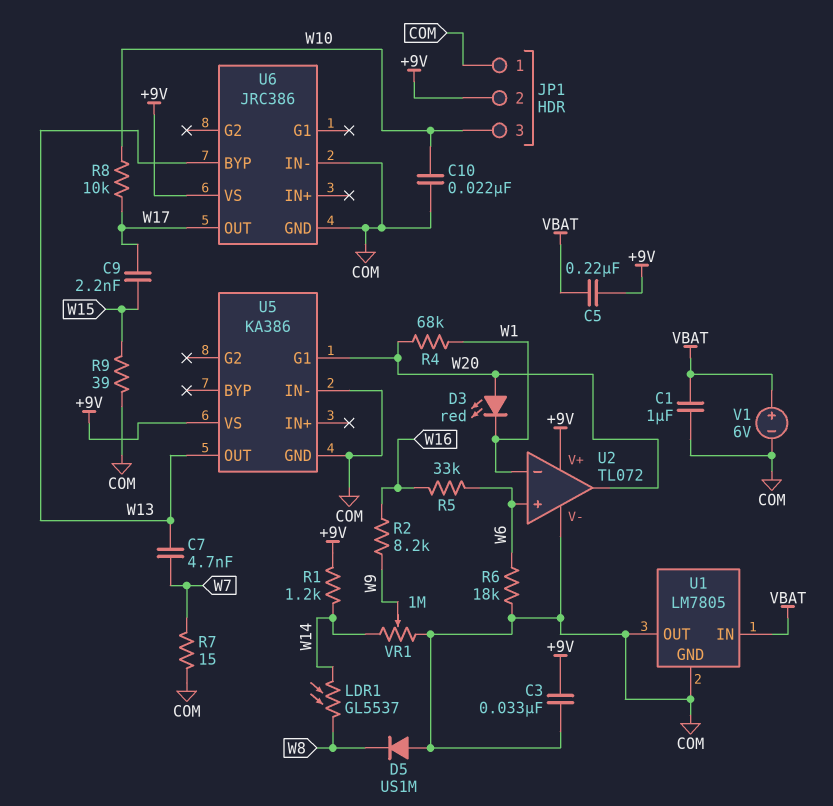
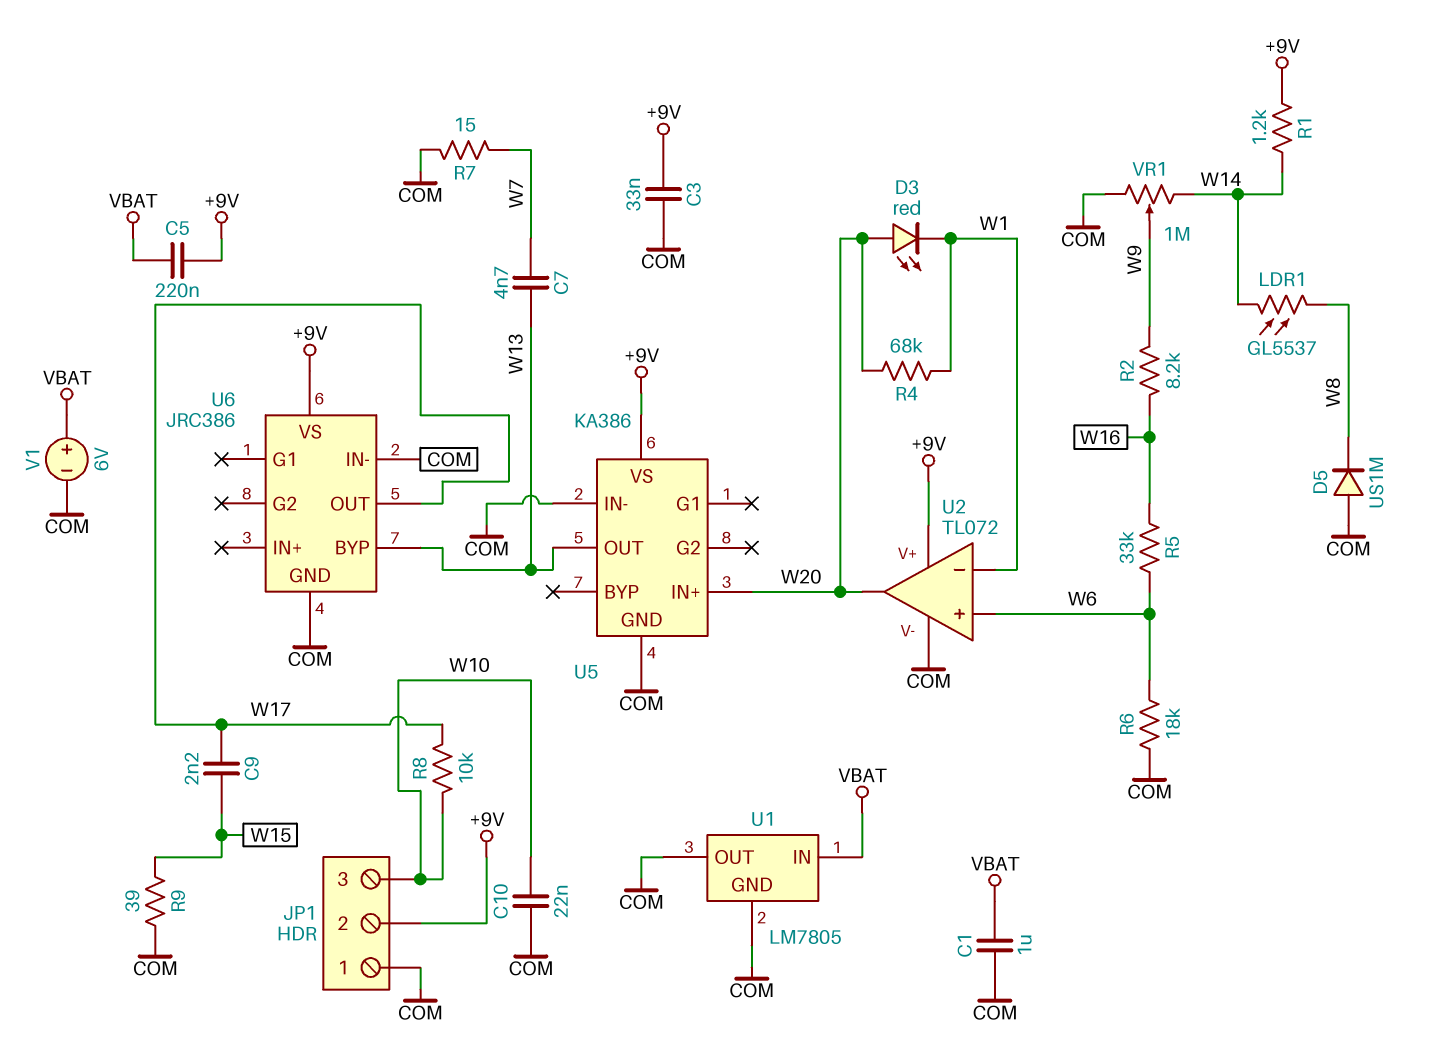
U5 pin G1: W20 -> none
U5 pin IN+: none -> W20

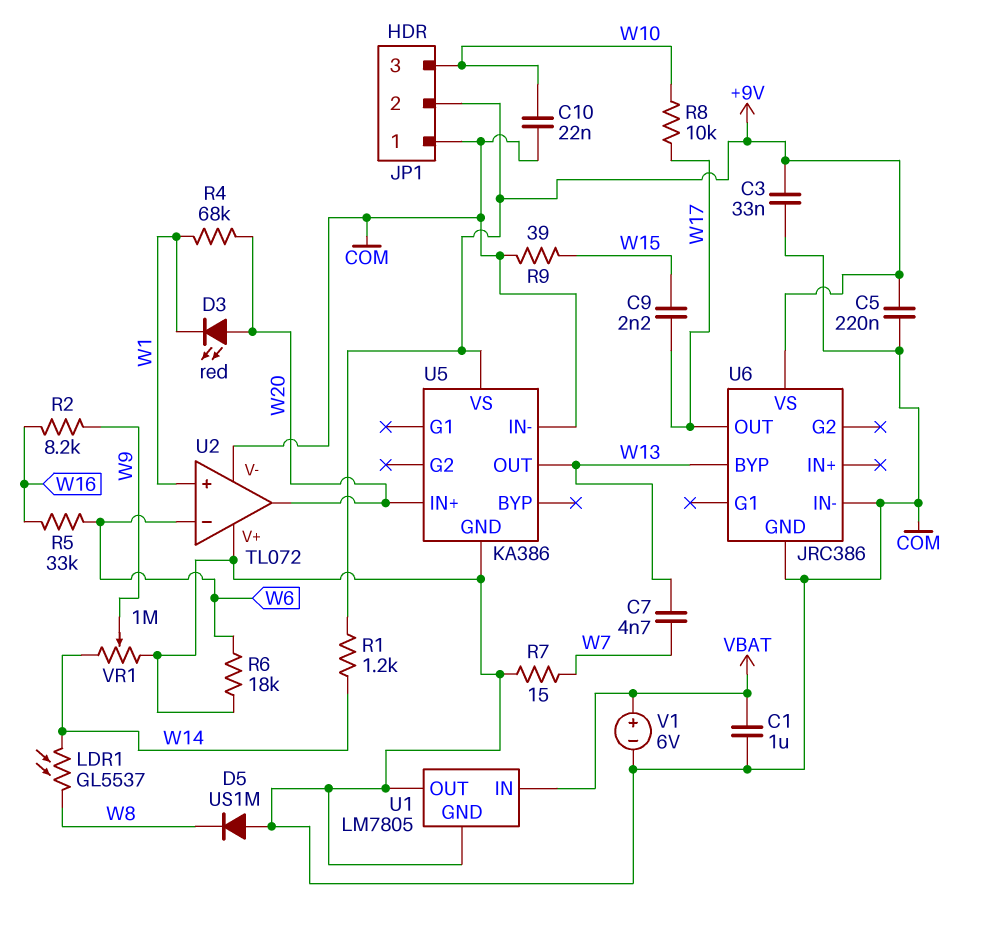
C5: 220nF (+9V, VBAT) -> 220nF (+9V, COM)
U2 pin V+: +9V -> COM
U2 pin in+: W6 -> W1
U2 pin in-: W1 -> W6

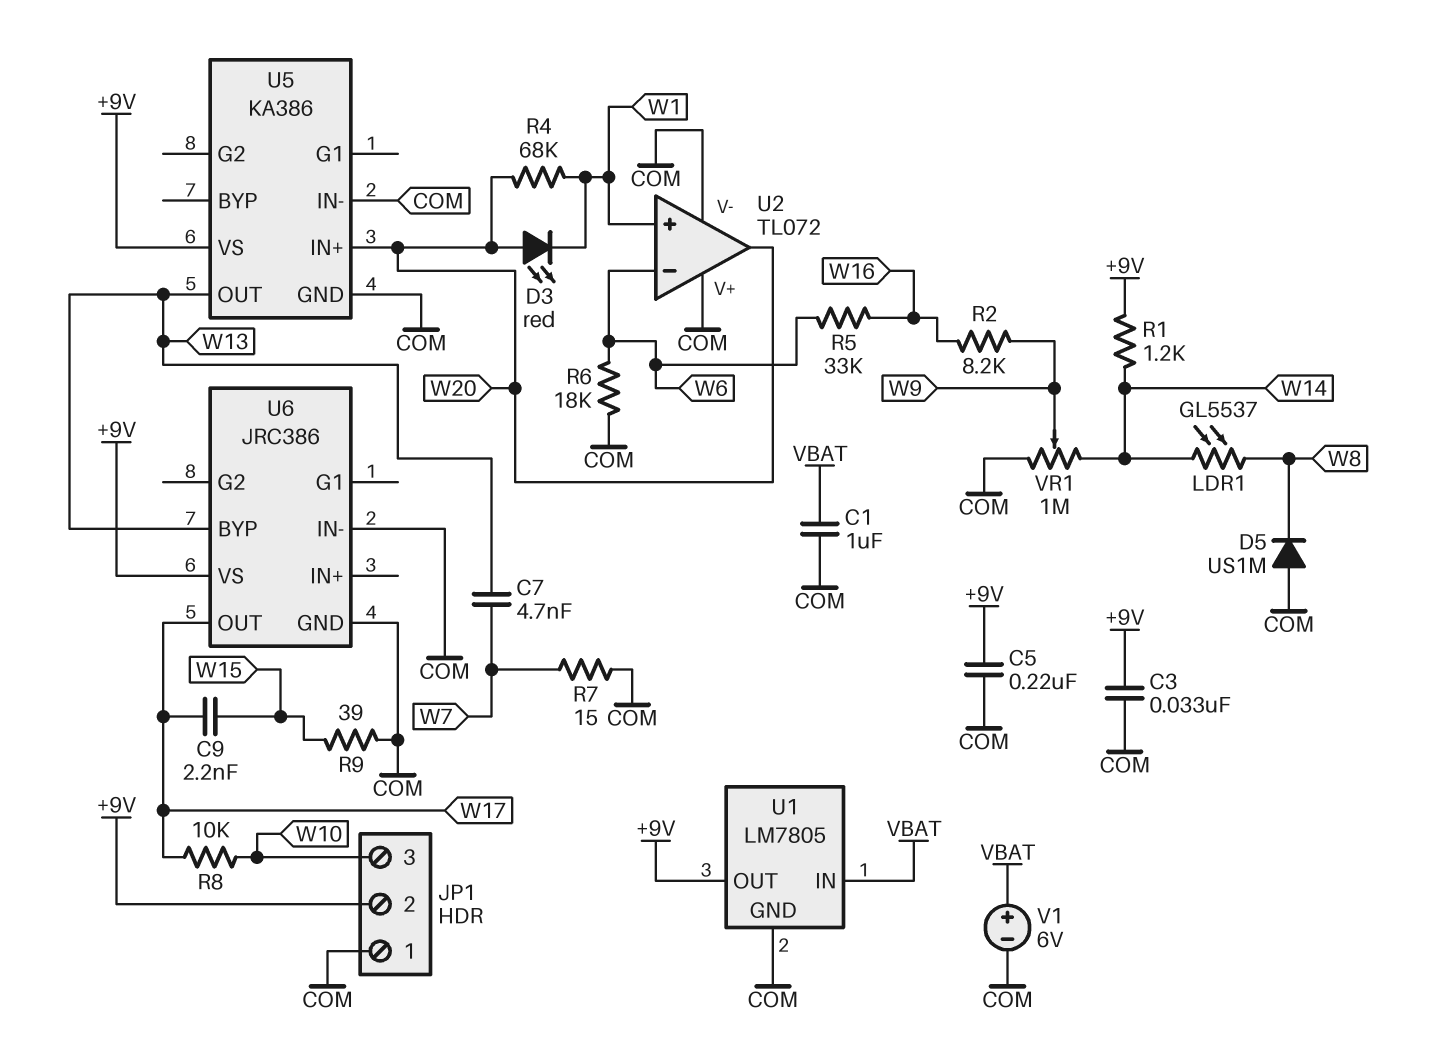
C10: 22nF (COM, W10) -> none
U1 pin OUT: COM -> +9V

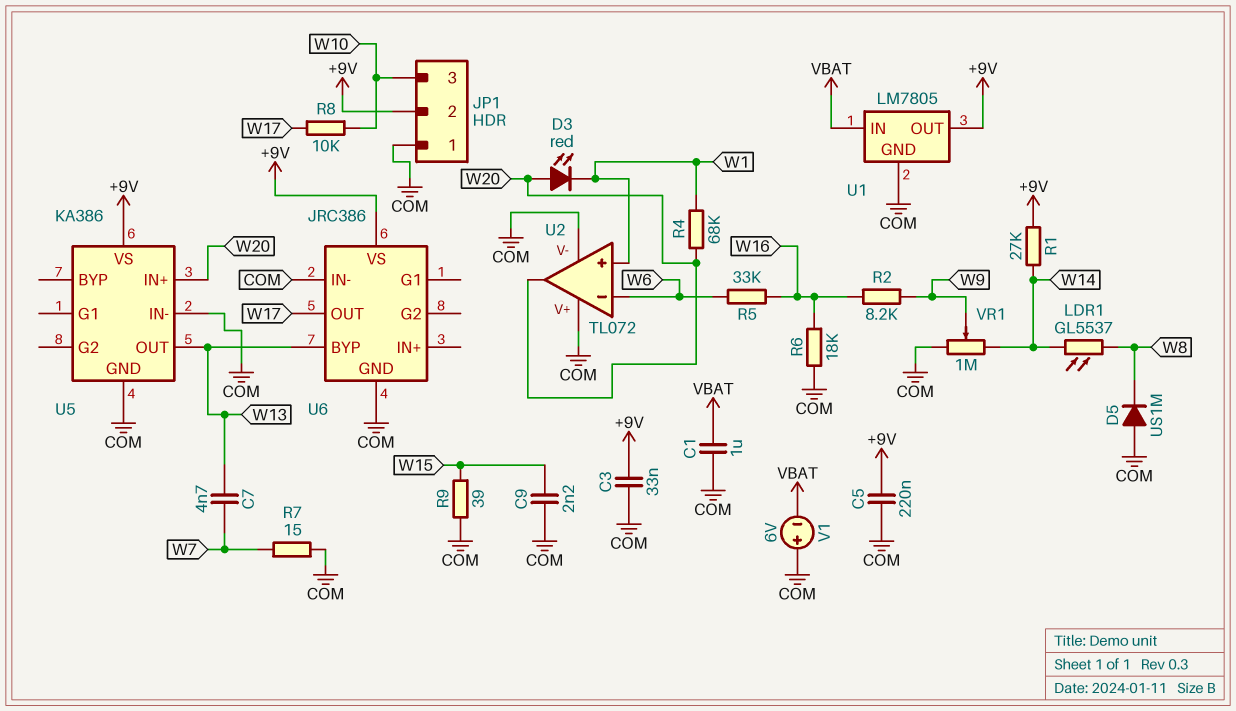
C9: 2.2nF (W15, W17) -> 2.2nF (COM, W15)
R1: 1.2k (+9V, W14) -> 27k (+9V, W14)
R6: 18k (COM, W6) -> 18k (COM, W16)
V1: 6V (plus VBAT, minus COM) -> 6V (plus COM, minus VBAT)

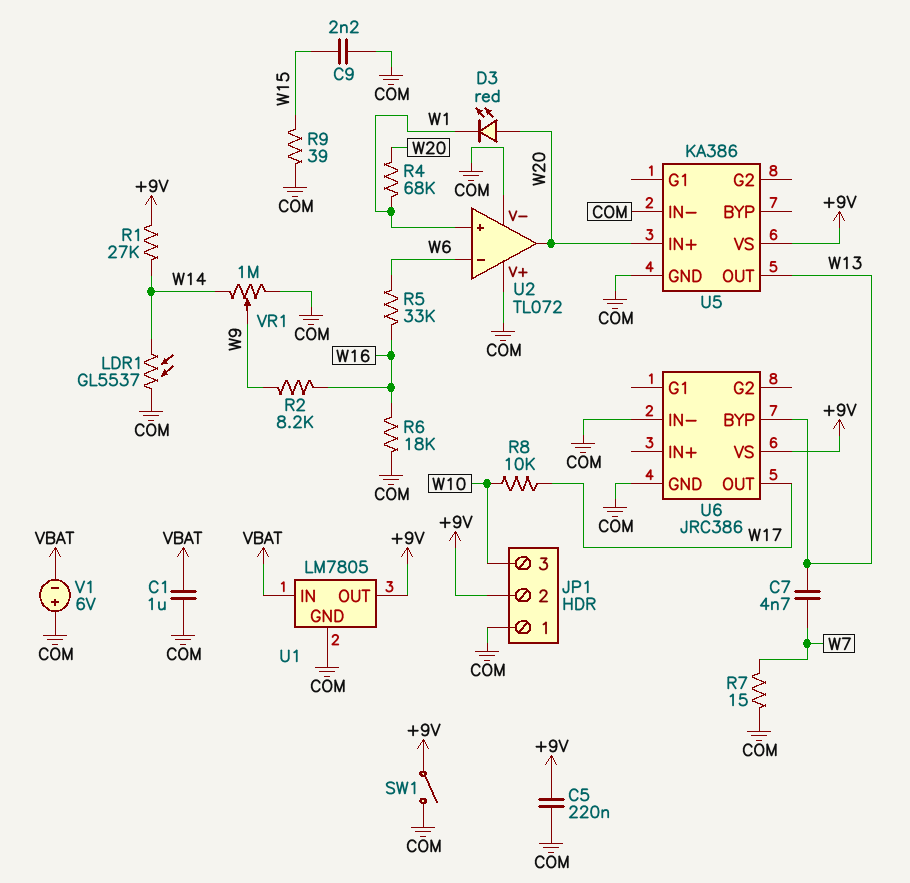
C3: 33nF (+9V, COM) -> none
D5: diode US1M (A COM, K W8) -> none
LDR1: GL5537 (W8, W14) -> GL5537 (COM, W14)
SW1: none -> switch (+9V, COM)

